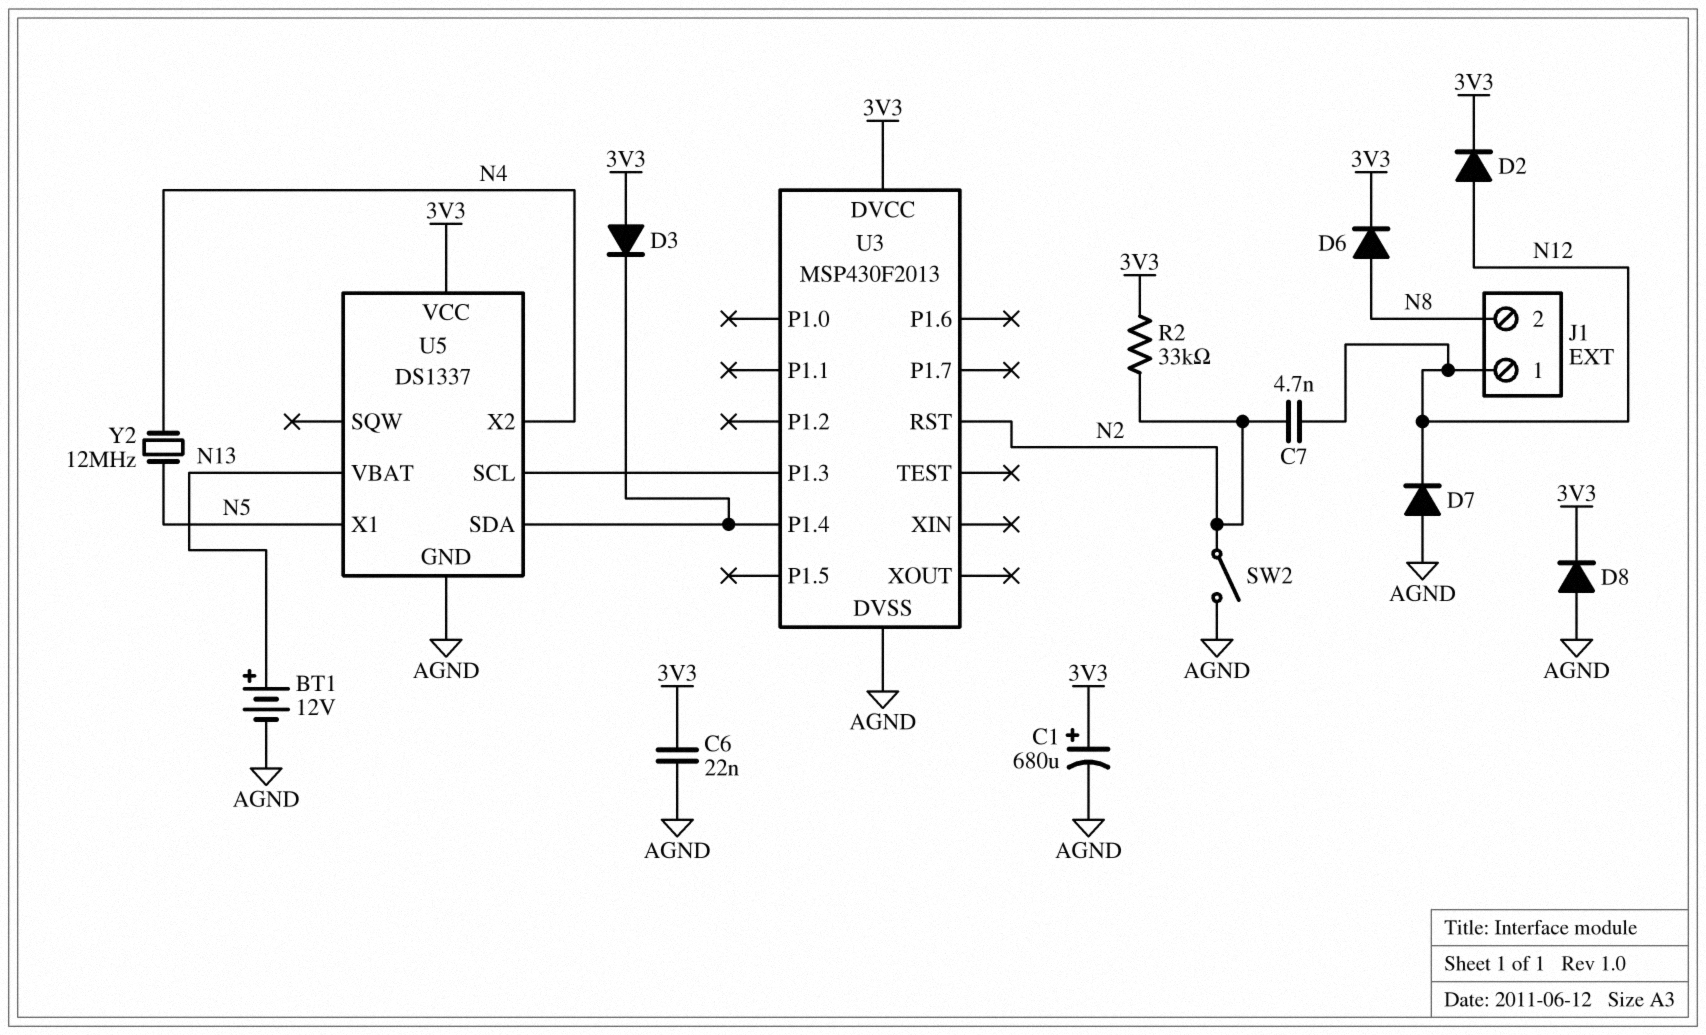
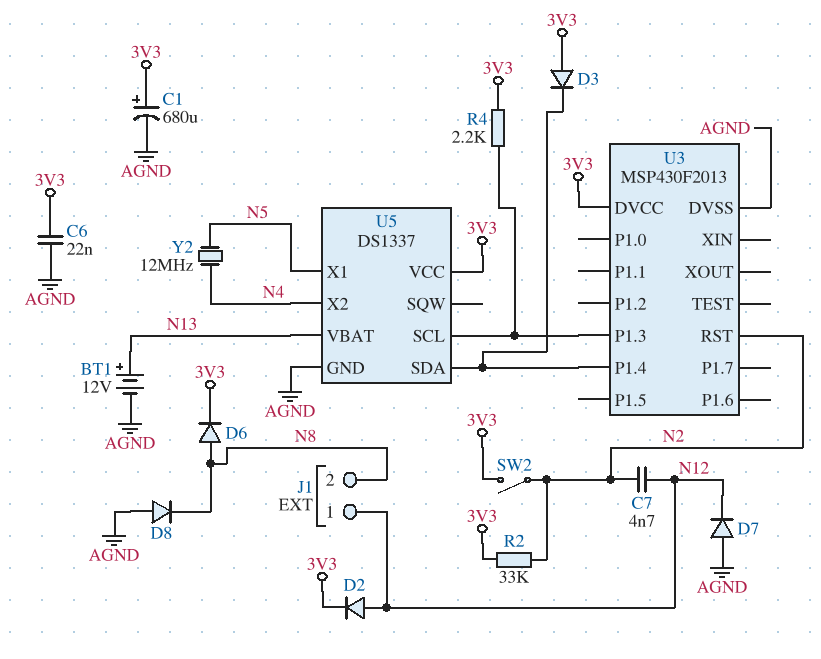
D8: diode (A AGND, K 3V3) -> diode (A AGND, K N8)
R4: none -> 2.2k (3V3, U3/P1.3)
SW2: switch (AGND, N2) -> switch (3V3, N2)

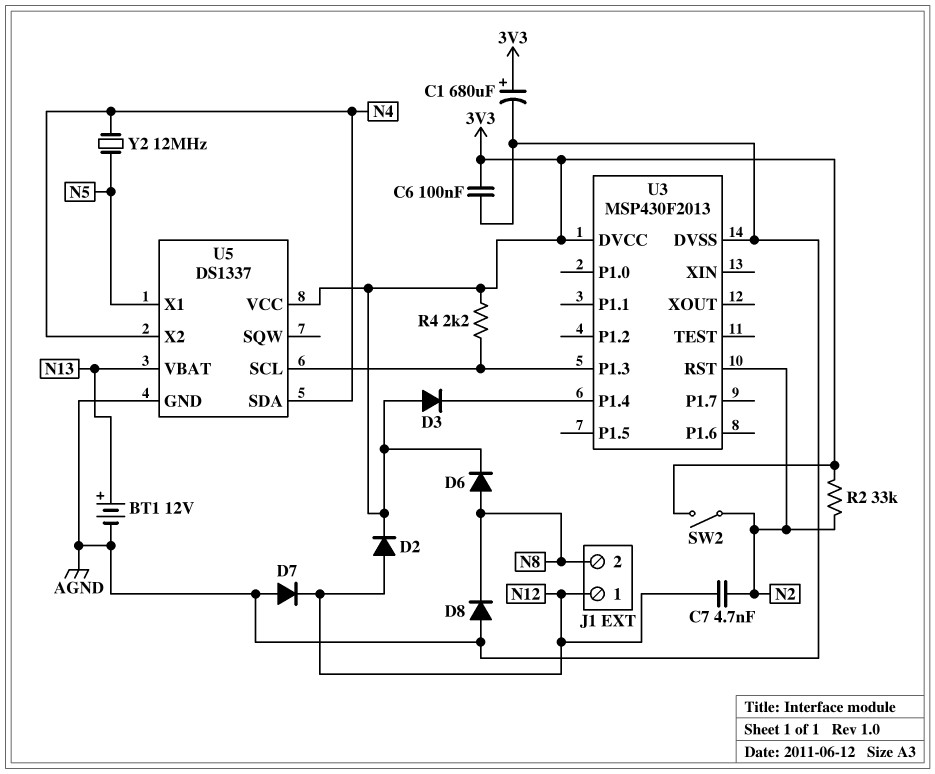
C6: 22nF (3V3, AGND) -> 100nF (3V3, AGND)
U5 pin SDA: U3/P1.4 -> N4

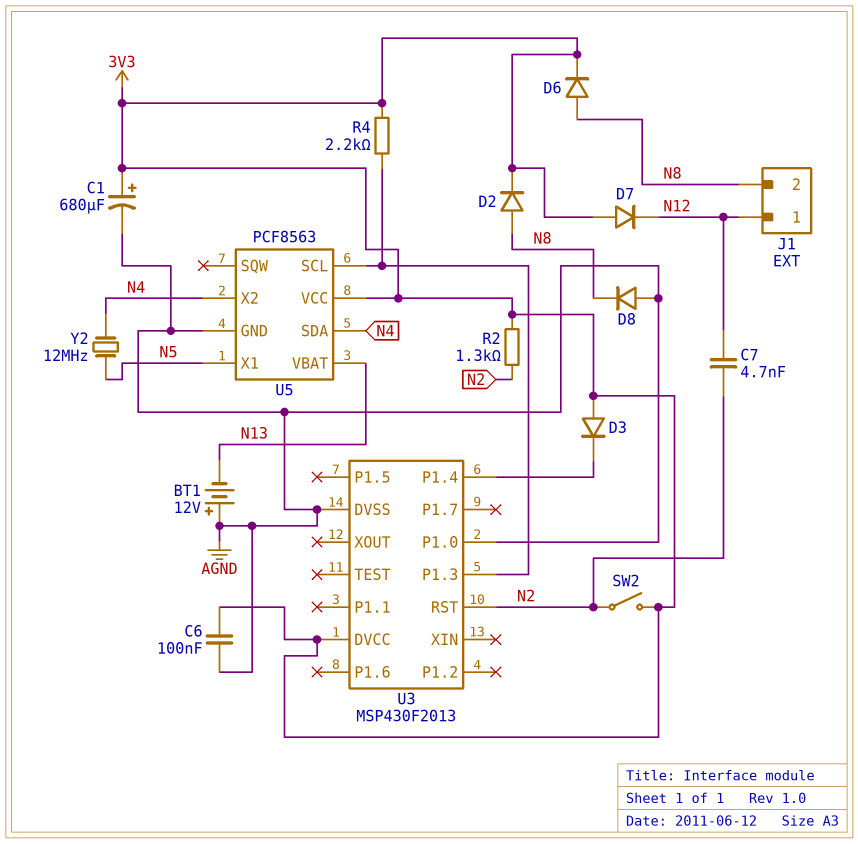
BT1: 12V (plus N13, minus AGND) -> 12V (plus AGND, minus N13)
D2: diode (A N12, K 3V3) -> diode (A N8, K 3V3)
D7: diode (A AGND, K N12) -> diode (A 3V3, K N12)
R2: 33k (3V3, N2) -> 1.3k (3V3, N2)
U3 pin P1.0: none -> AGND
U5: DS1337 -> PCF8563

